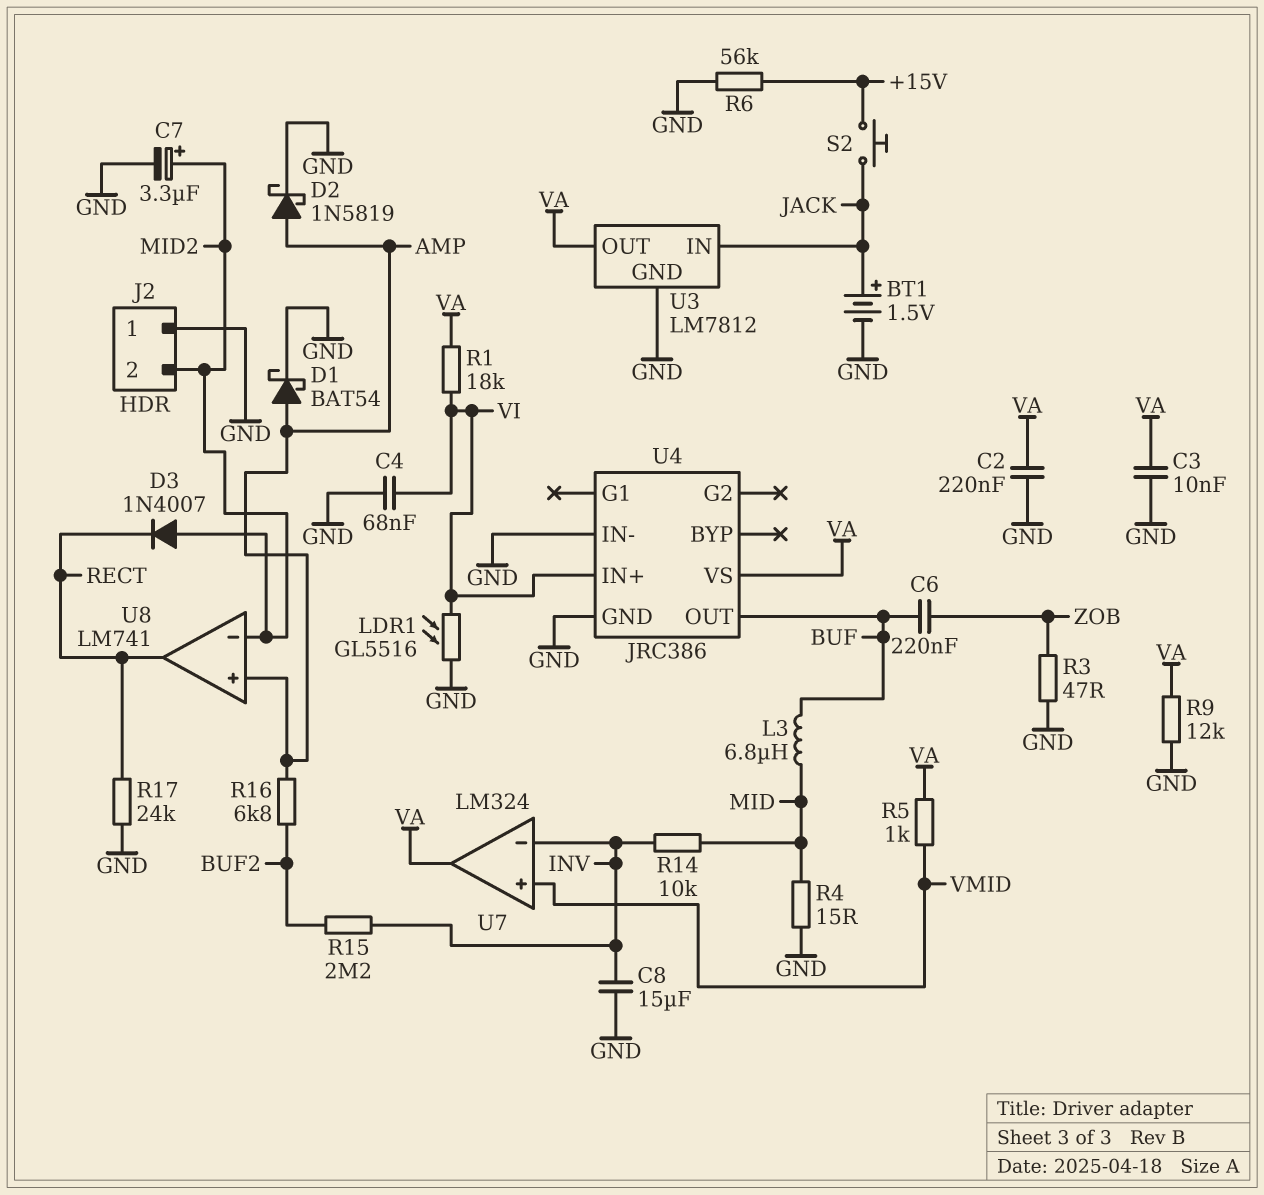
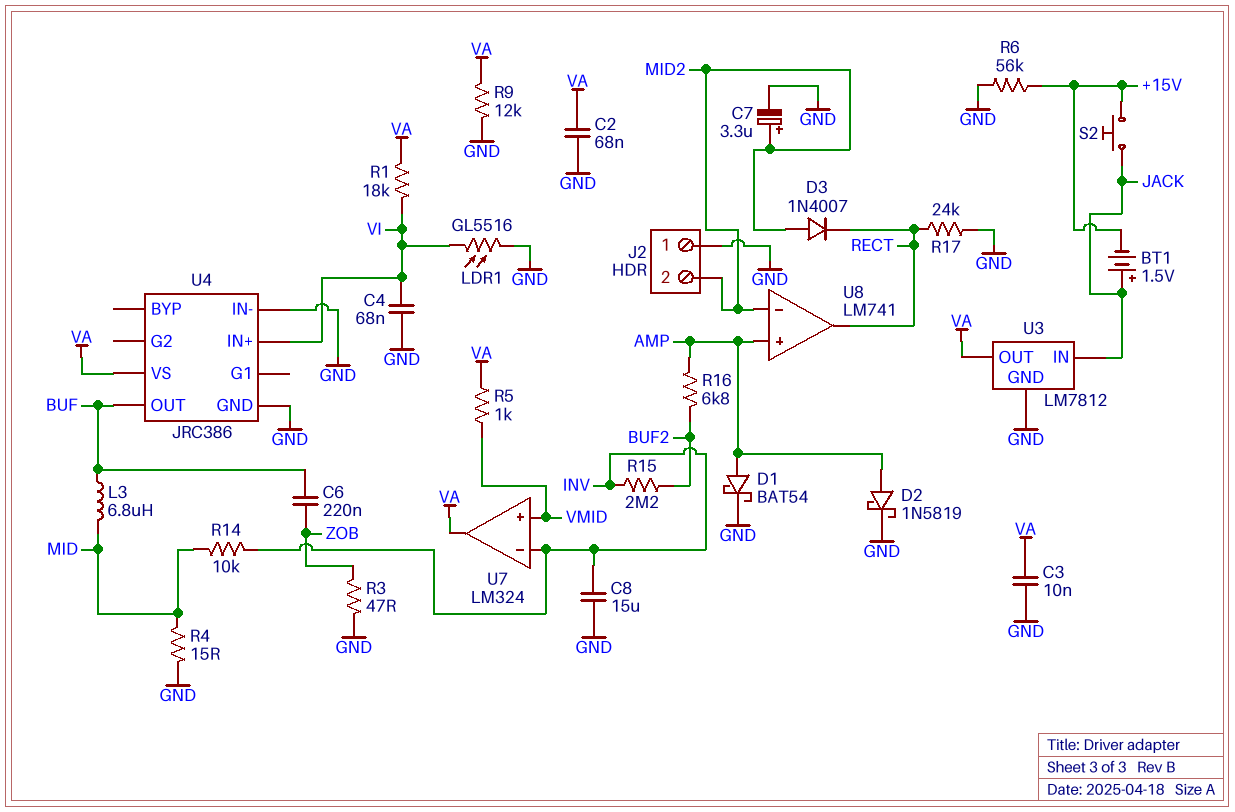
BT1: 1.5V (plus JACK, minus GND) -> 1.5V (plus JACK, minus +15V)
C2: 220nF (GND, VA) -> 68nF (GND, VA)

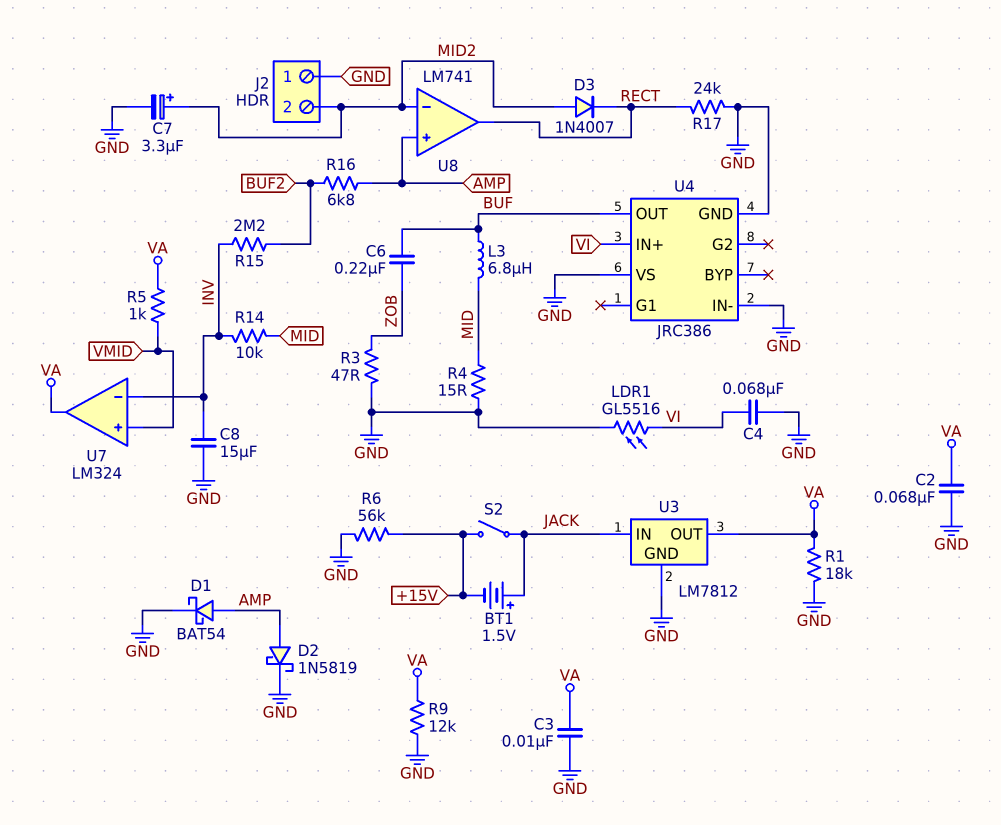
R1: 18k (VA, VI) -> 18k (GND, VA)
S2: button (+15V, JACK) -> switch (+15V, JACK)
U4 pin VS: VA -> GND

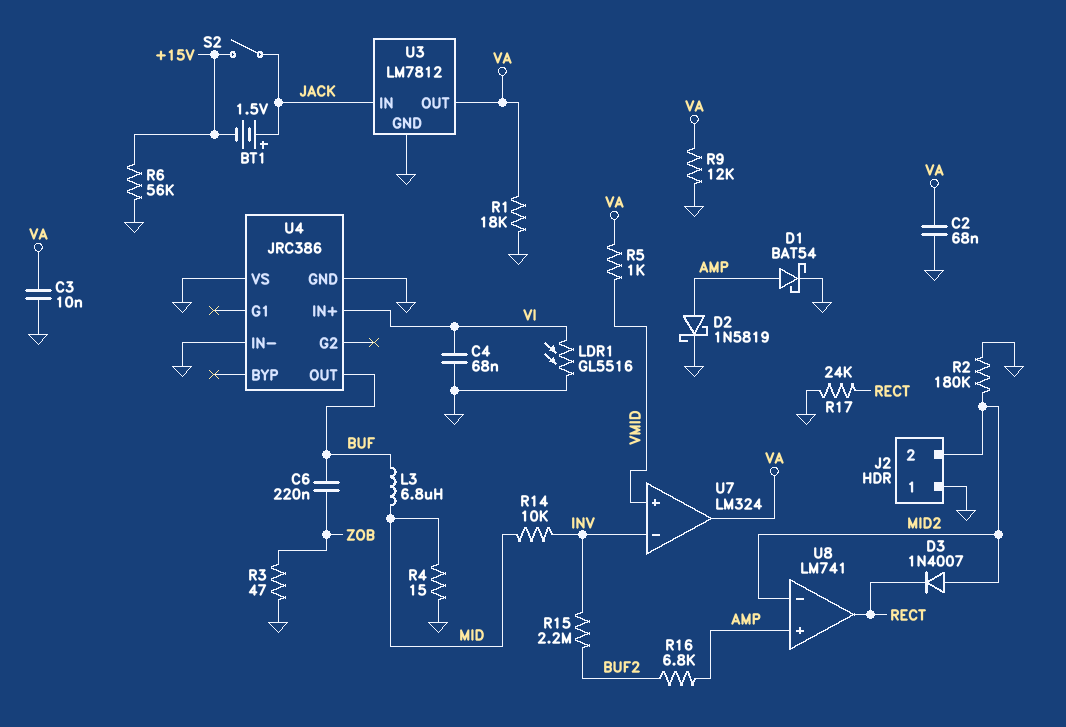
C7: 3.3uF (plus MID2, minus GND) -> none
C8: 15uF (GND, INV) -> none
R2: none -> 180k (GND, MID2)

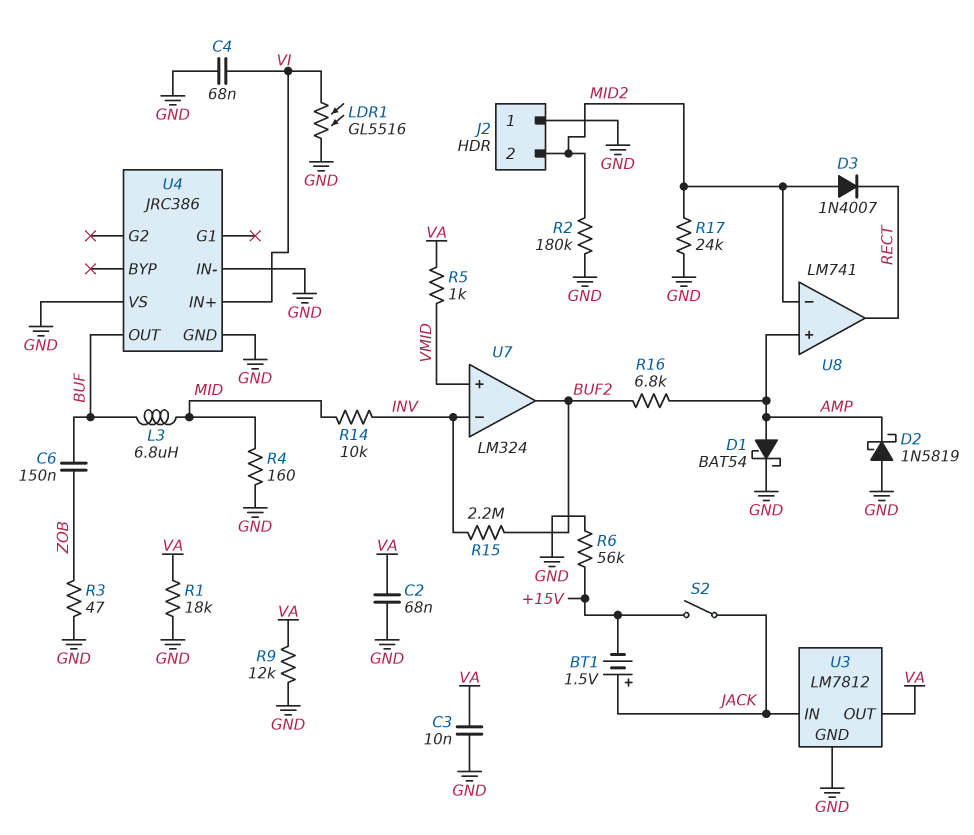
C6: 220nF (BUF, ZOB) -> 150nF (BUF, ZOB)
D2: schottky 1N5819 (A AMP, K GND) -> schottky 1N5819 (A GND, K AMP)
R4: 15 (GND, MID) -> 160 (GND, MID)
R17: 24k (GND, RECT) -> 24k (GND, MID2)
U7 pin out: VA -> BUF2

